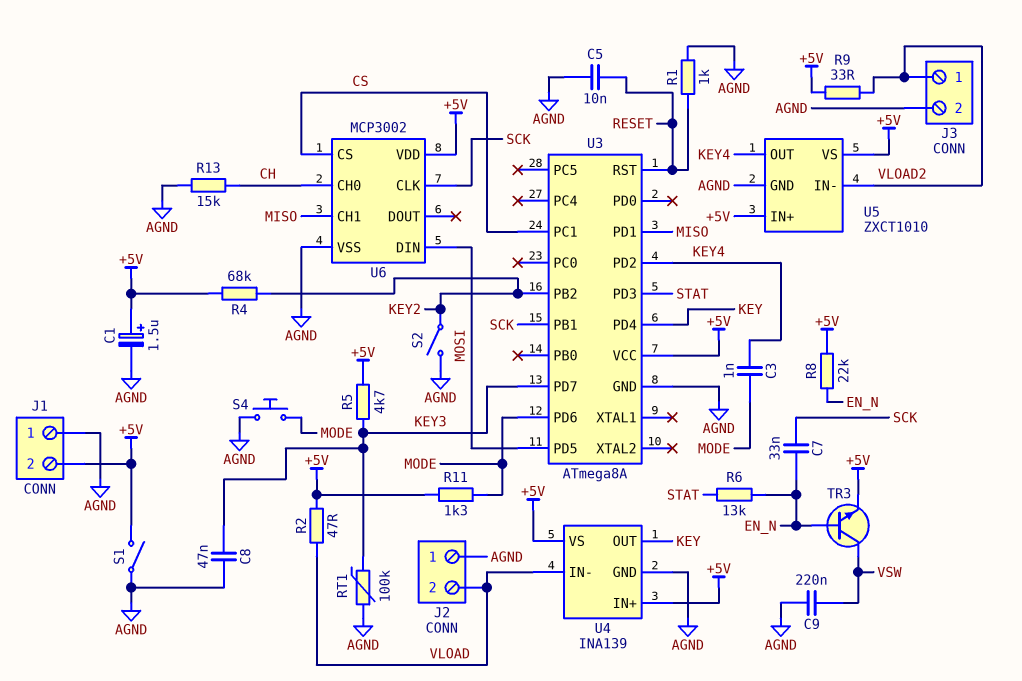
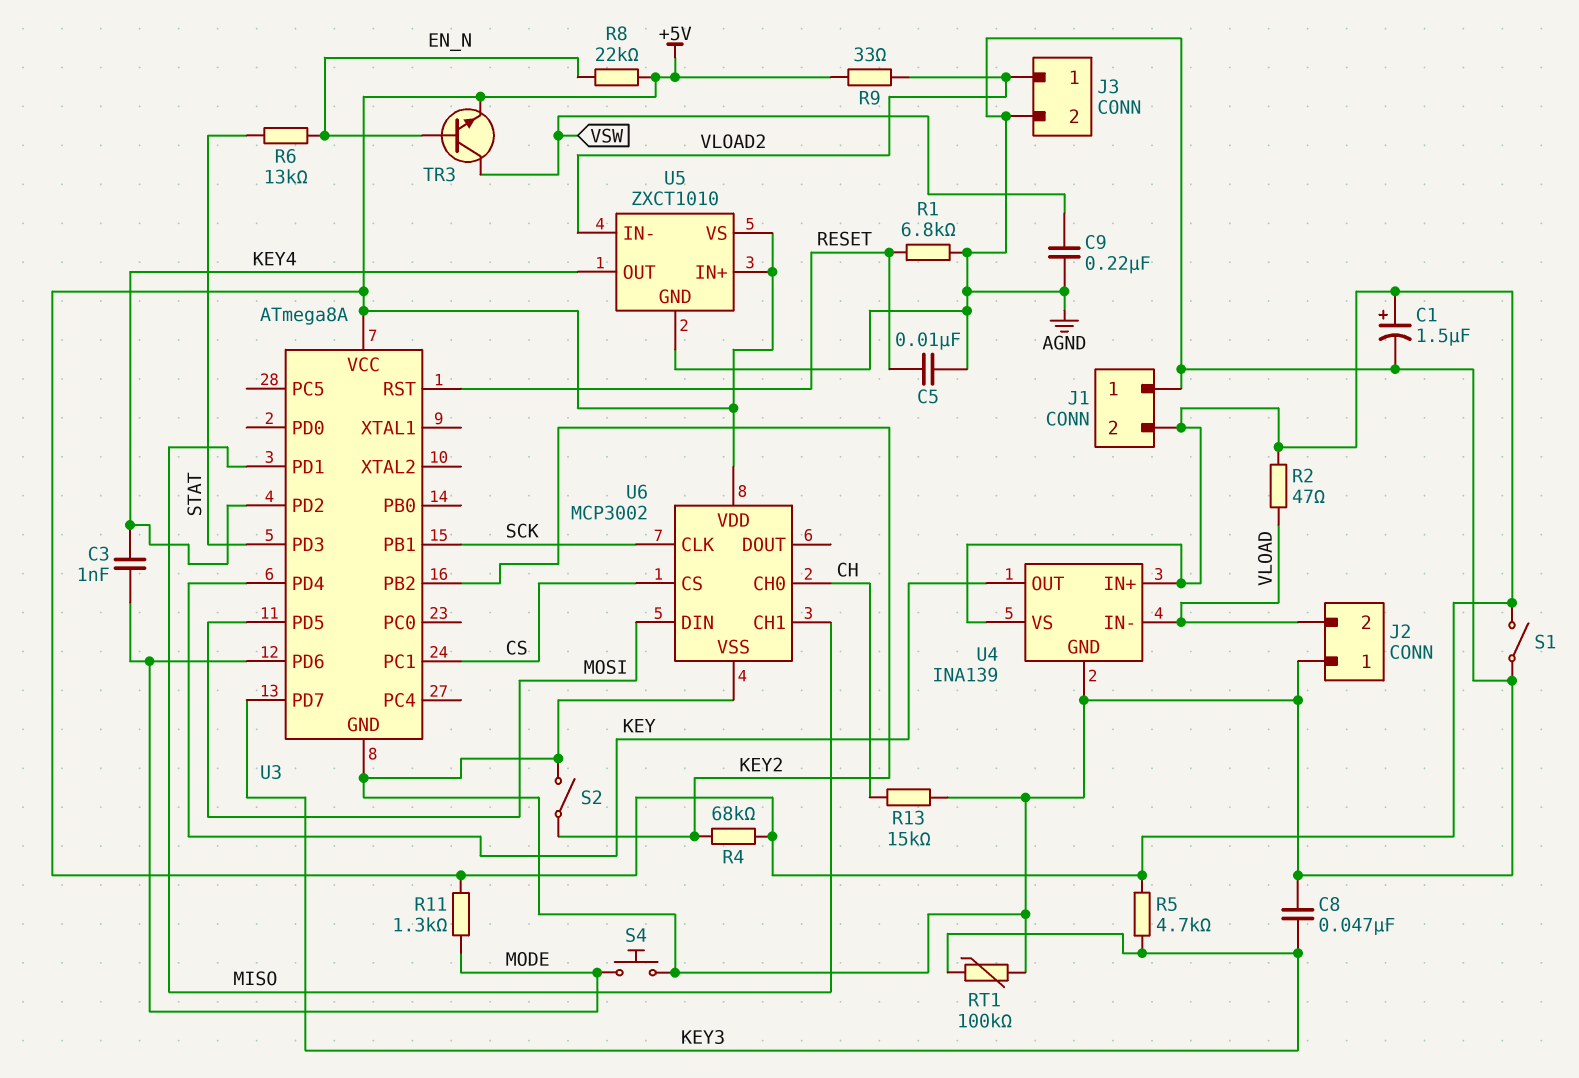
C7: 33nF (EN_N, SCK) -> none
R1: 1k (AGND, RESET) -> 6.8k (AGND, RESET)

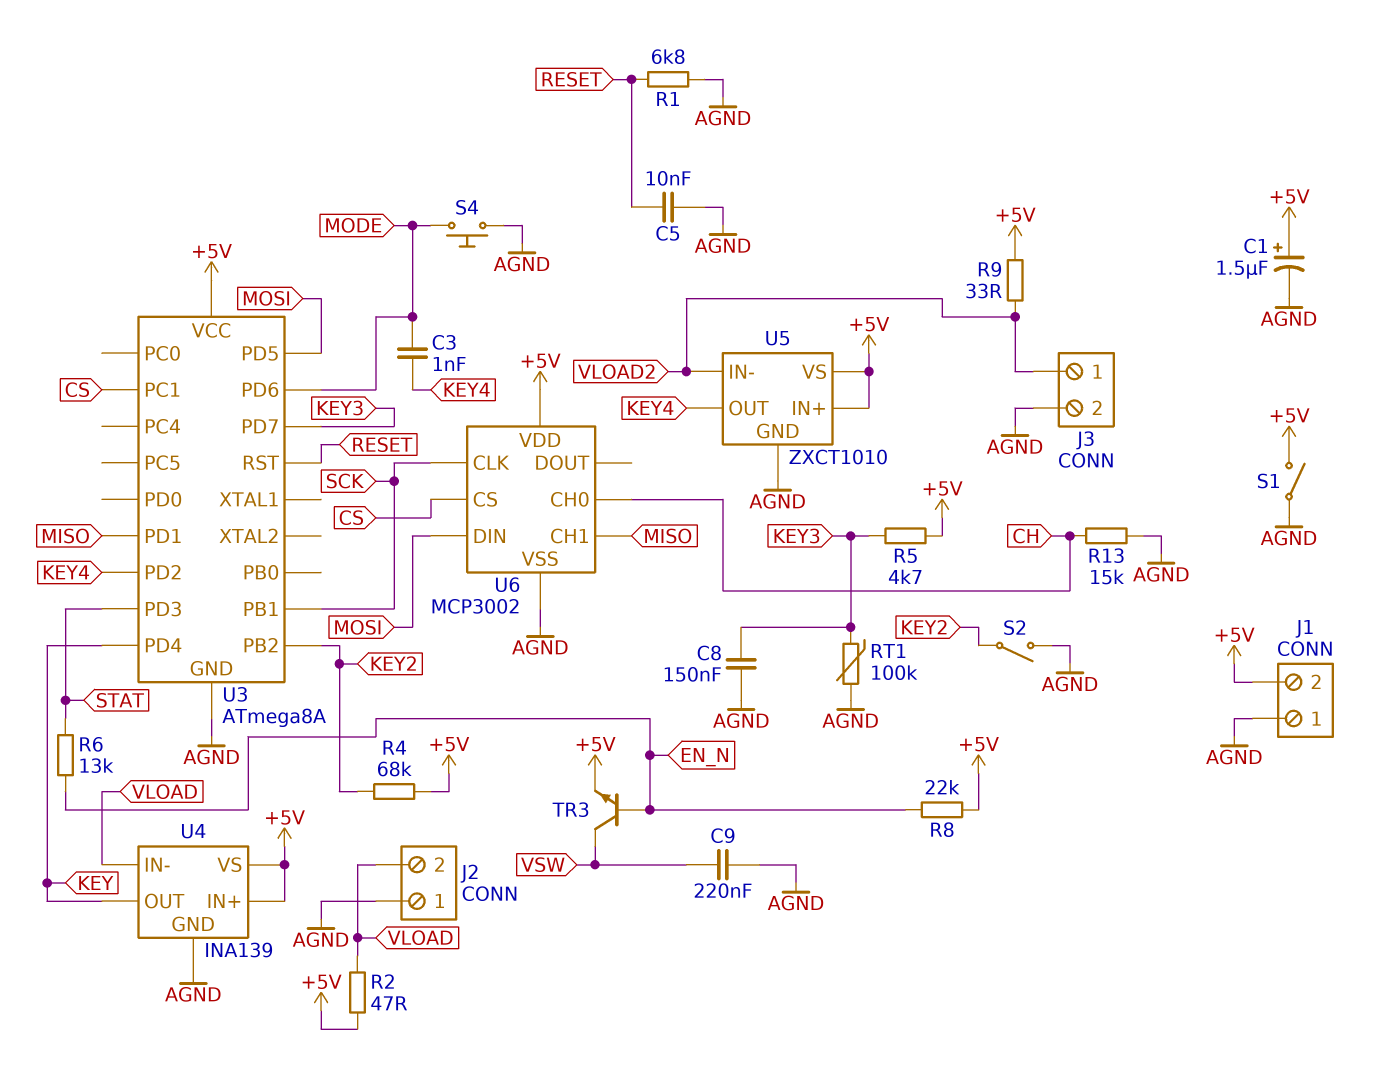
C8: 47nF (AGND, KEY3) -> 150nF (AGND, KEY3)
R11: 1.3k (+5V, MODE) -> none

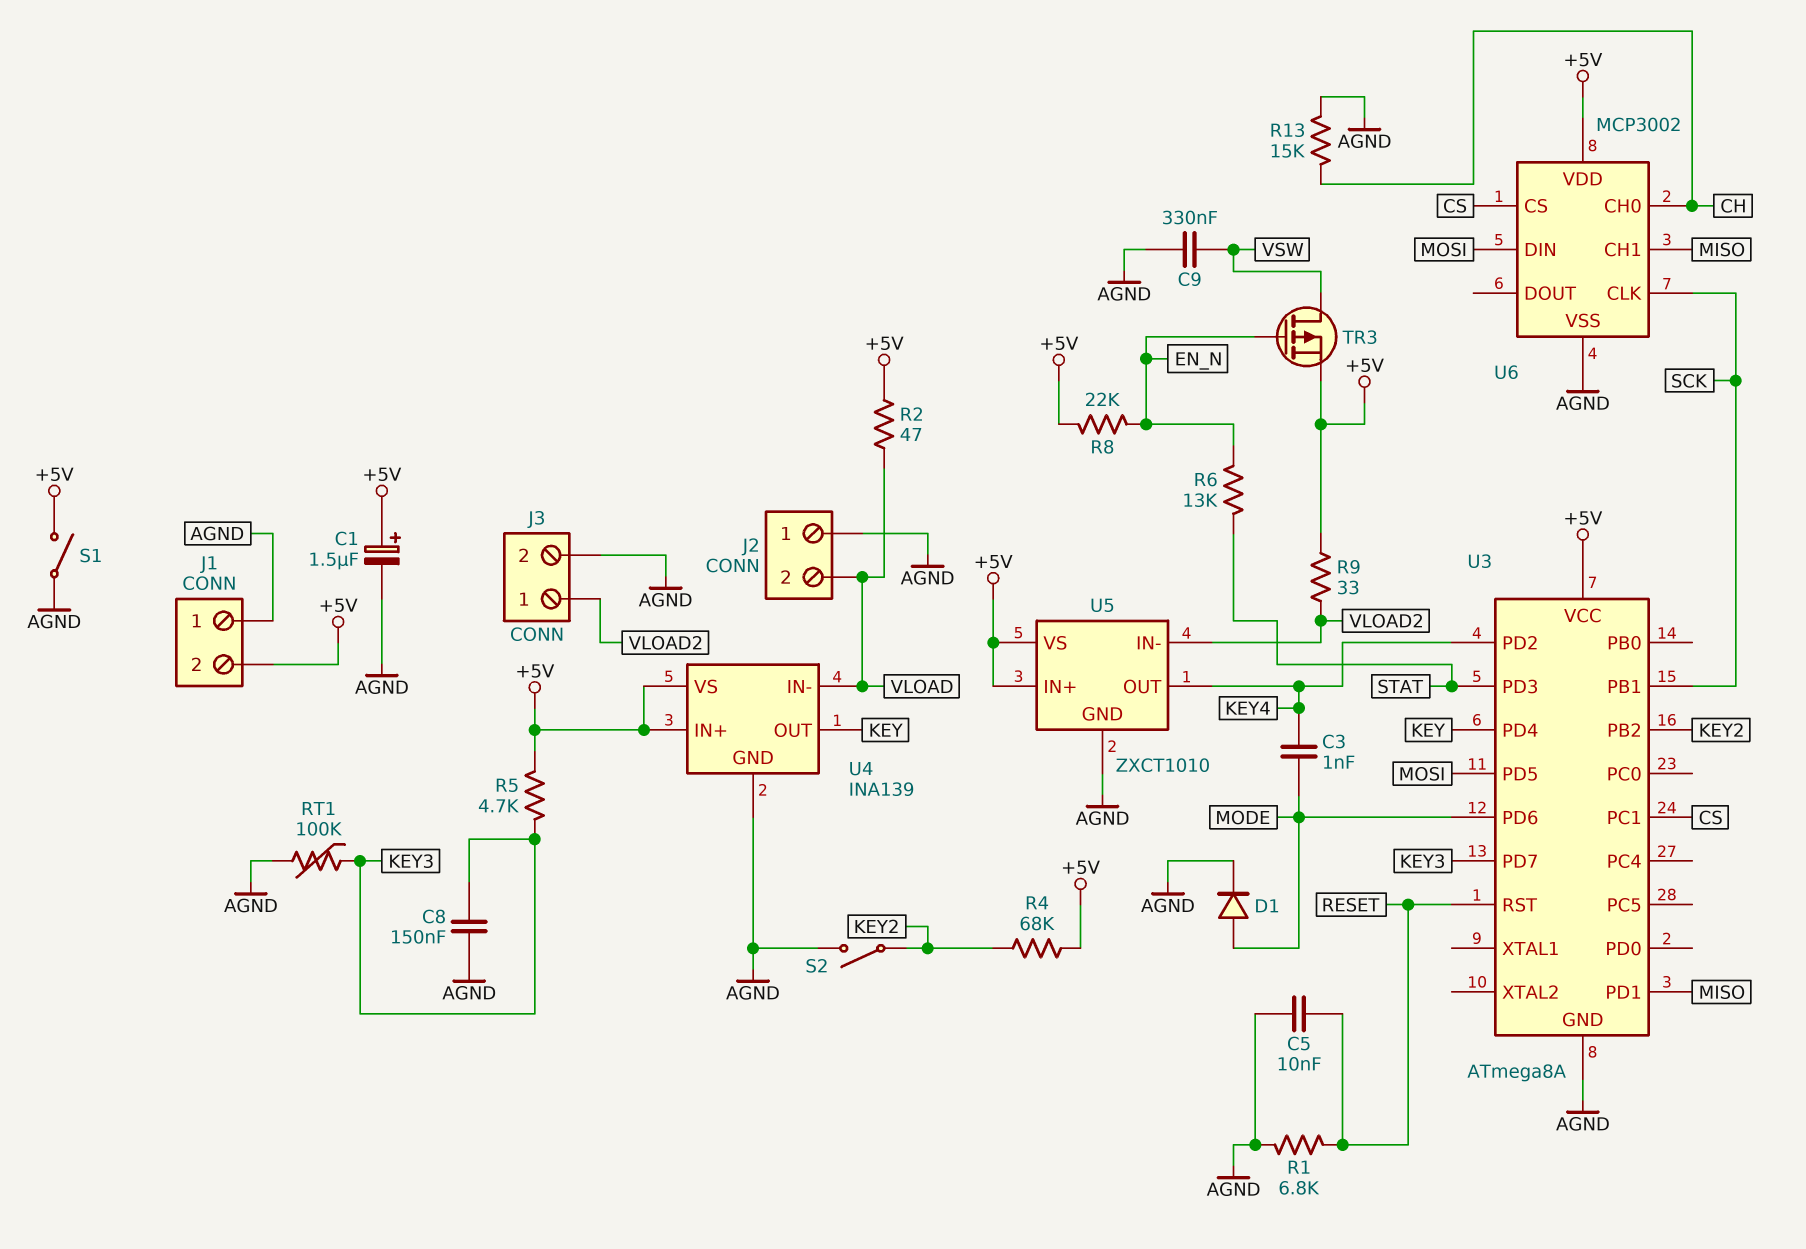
C9: 220nF (AGND, VSW) -> 330nF (AGND, VSW)
D1: none -> diode (A MODE, K AGND)
S4: button (AGND, MODE) -> none
TR3: NPN (B EN_N, C VSW, E +5V) -> PMOS (G EN_N, D VSW, S +5V)

